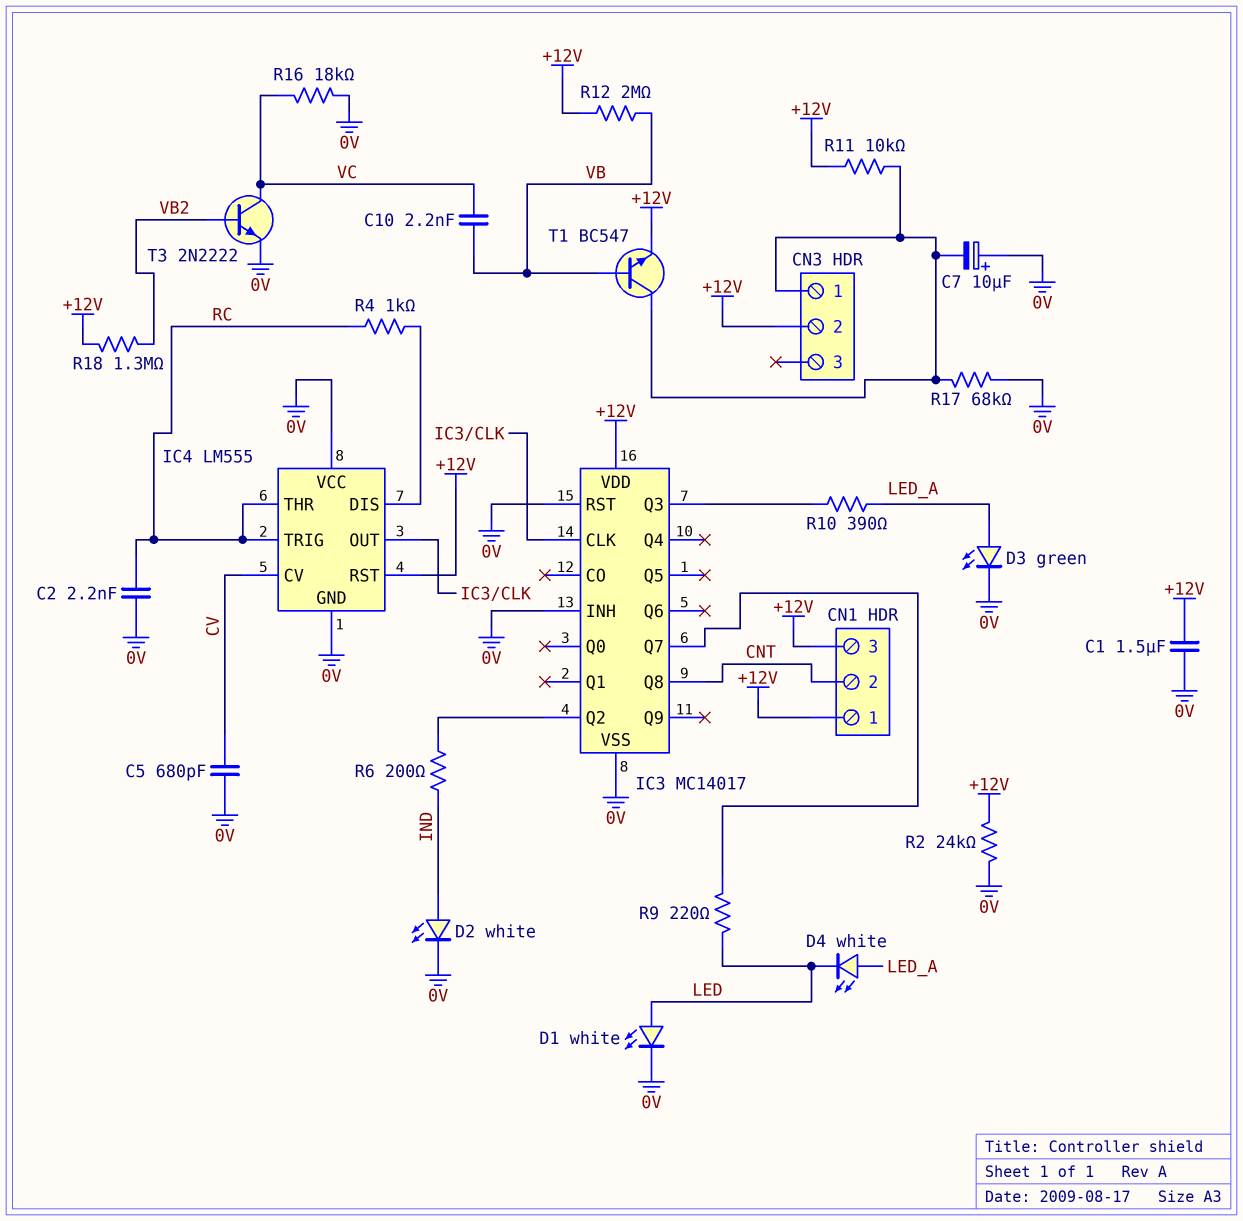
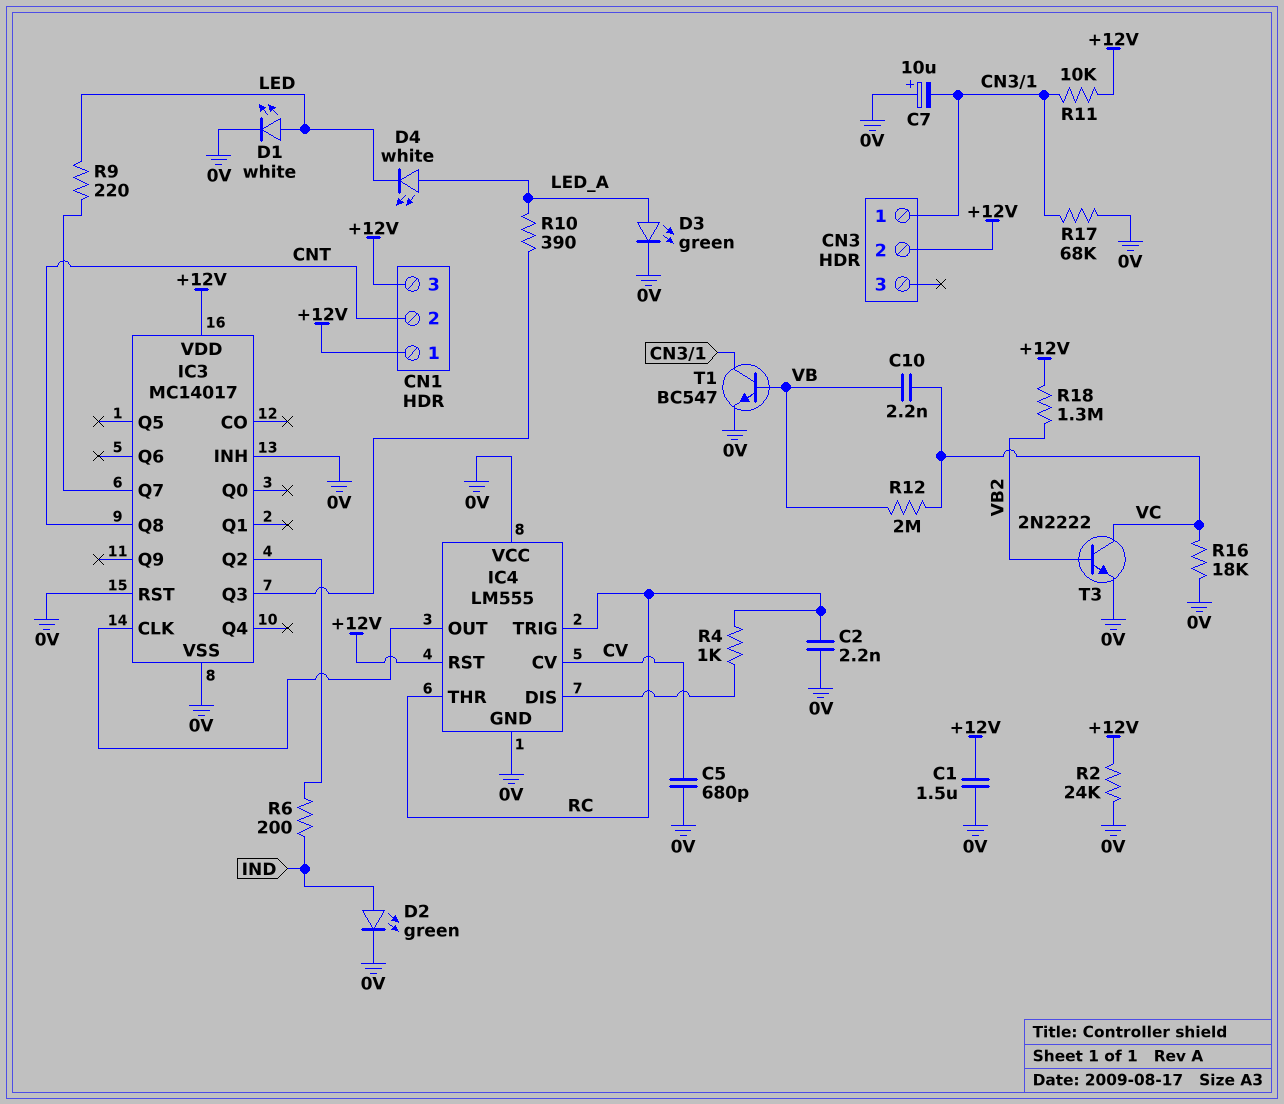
D2: LED white (A IND, K 0V) -> LED green (A IND, K 0V)
R12: 2M (+12V, VB) -> 2M (VB, VC)
T1: NPN BC547 (B VB, C CN3/1, E +12V) -> NPN BC547 (B VB, C CN3/1, E 0V)

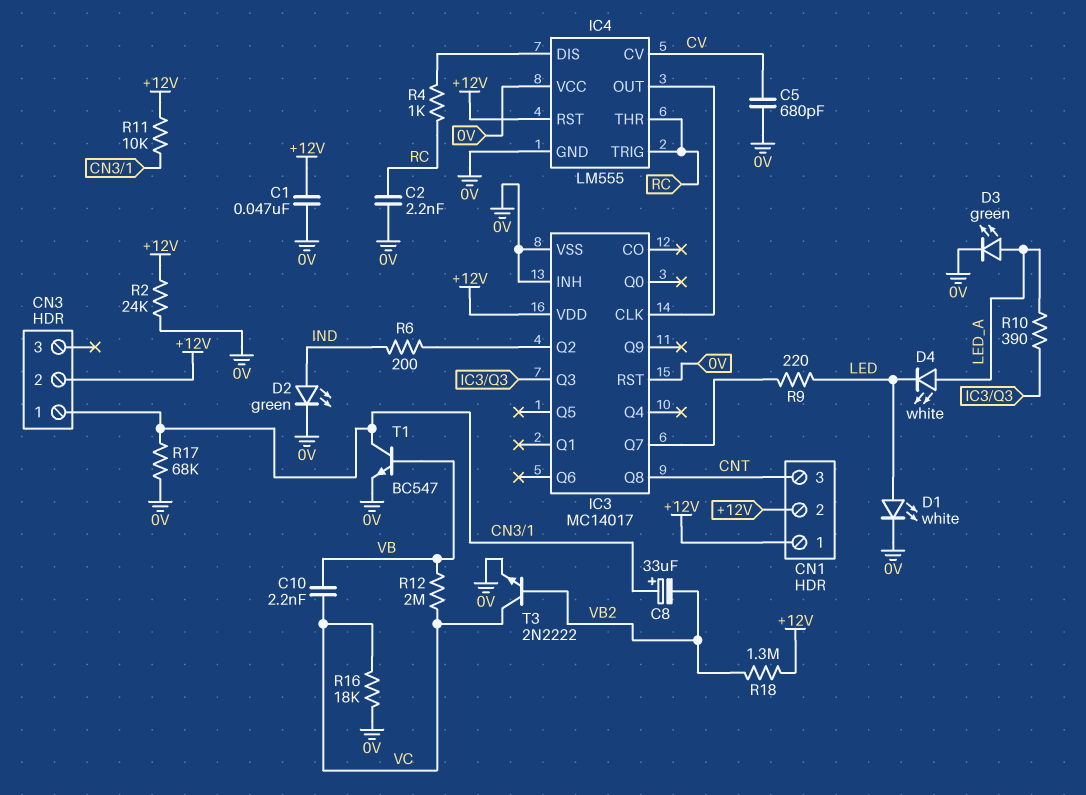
C1: 1.5uF (+12V, 0V) -> 47nF (+12V, 0V)
C7: 10uF (plus 0V, minus CN3/1) -> none
C8: none -> 33uF (plus CN3/1, minus VB2)
CN1 pin 2: CNT -> +12V
CN1 pin 3: +12V -> CNT

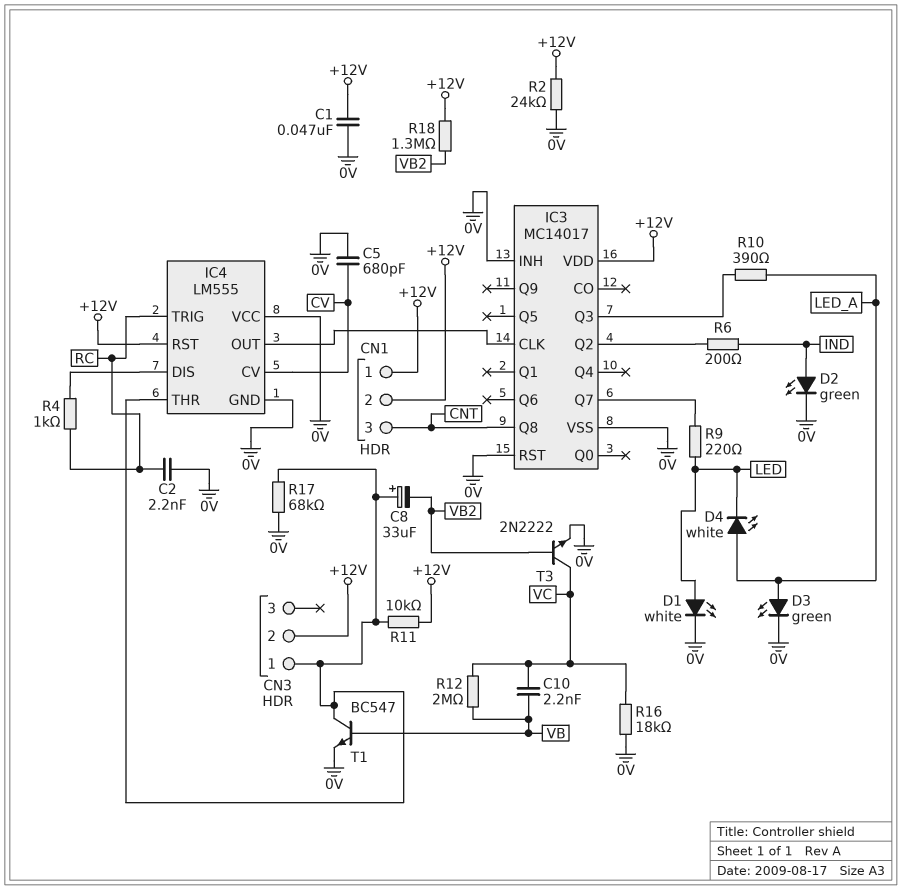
IC4 pin THR: RC -> CN3/1

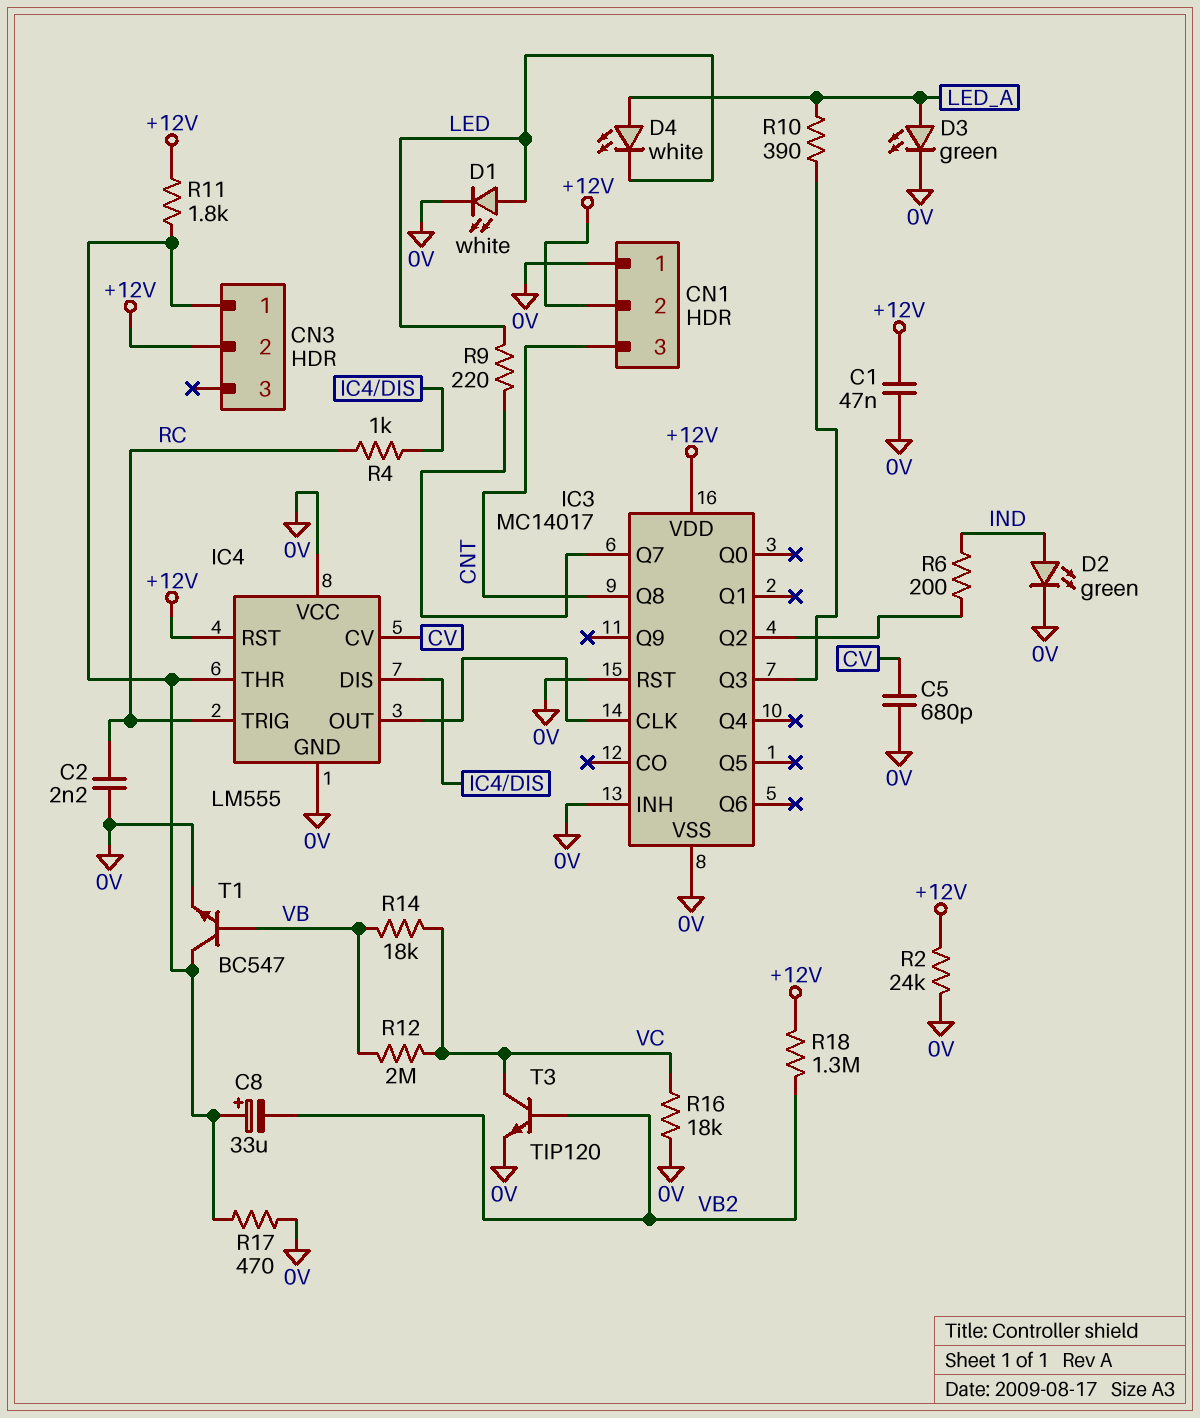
C10: 2.2nF (VB, VC) -> none
CN1 pin 1: +12V -> 0V
R11: 10k (+12V, CN3/1) -> 1.8k (+12V, CN3/1)
R14: none -> 18k (VB, VC)
R17: 68k (0V, CN3/1) -> 470 (0V, CN3/1)
T3: NPN 2N2222 (B VB2, C VC, E 0V) -> NPN TIP120 (B VB2, C VC, E 0V)

